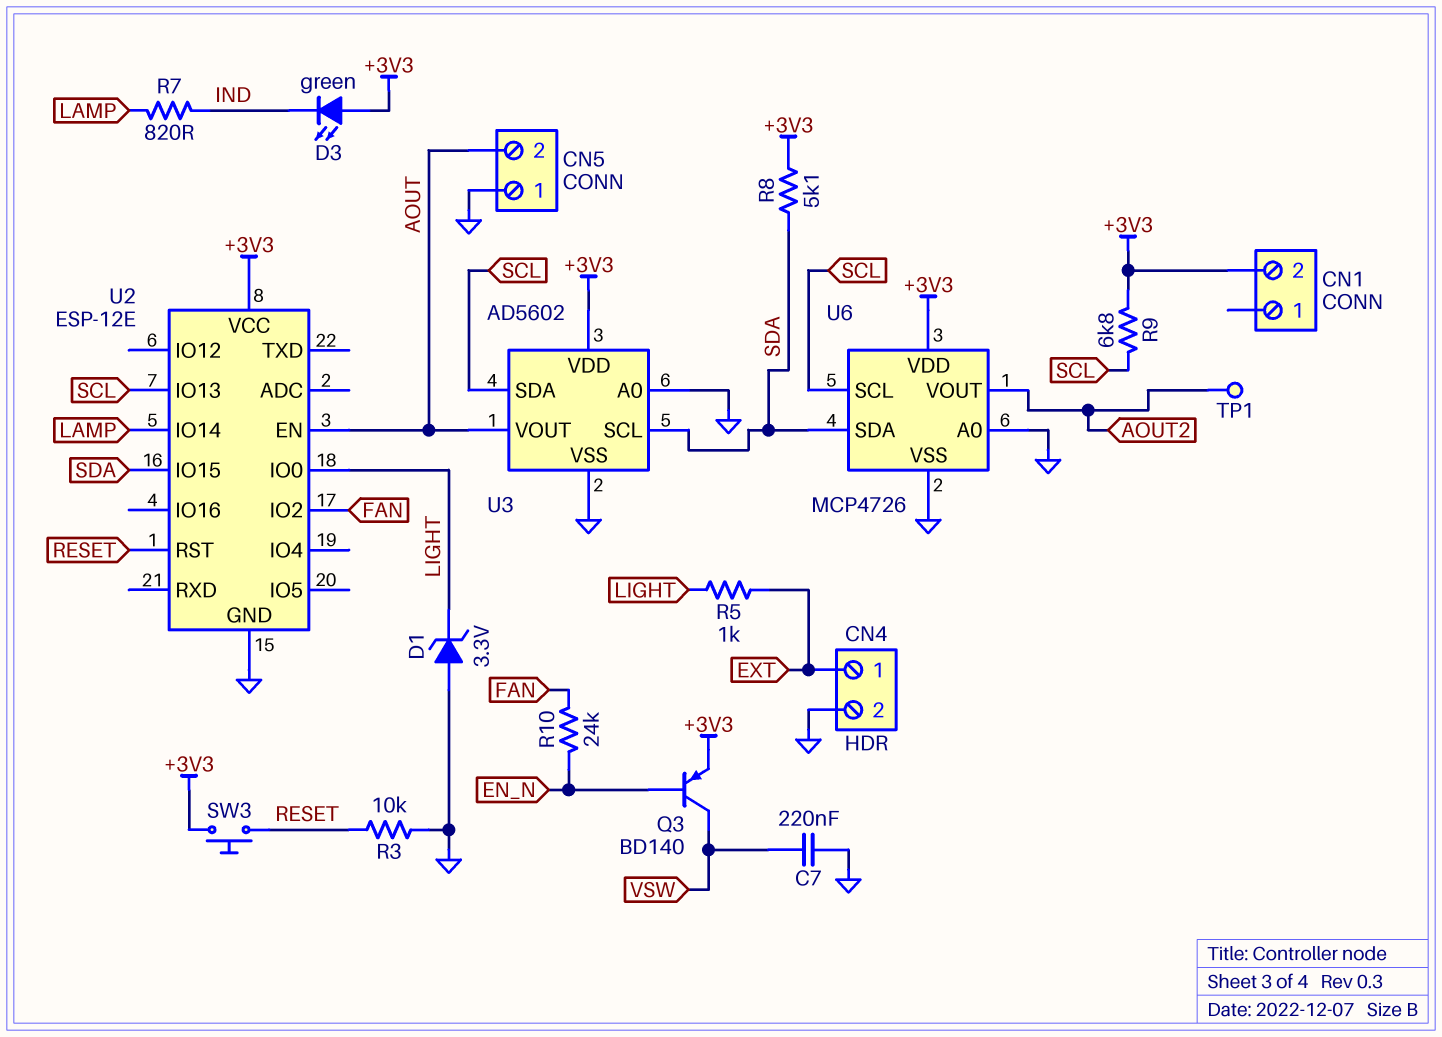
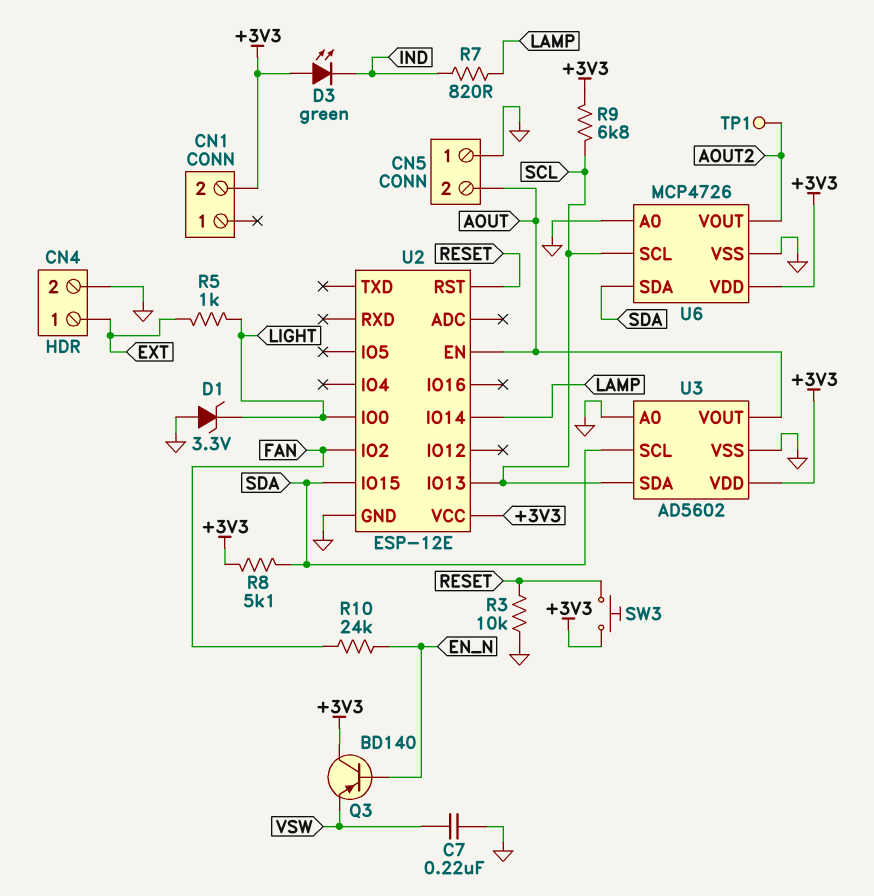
Q3: PNP BD140 (B EN_N, C VSW, E +3V3) -> PNP BD140 (B EN_N, C +3V3, E VSW)

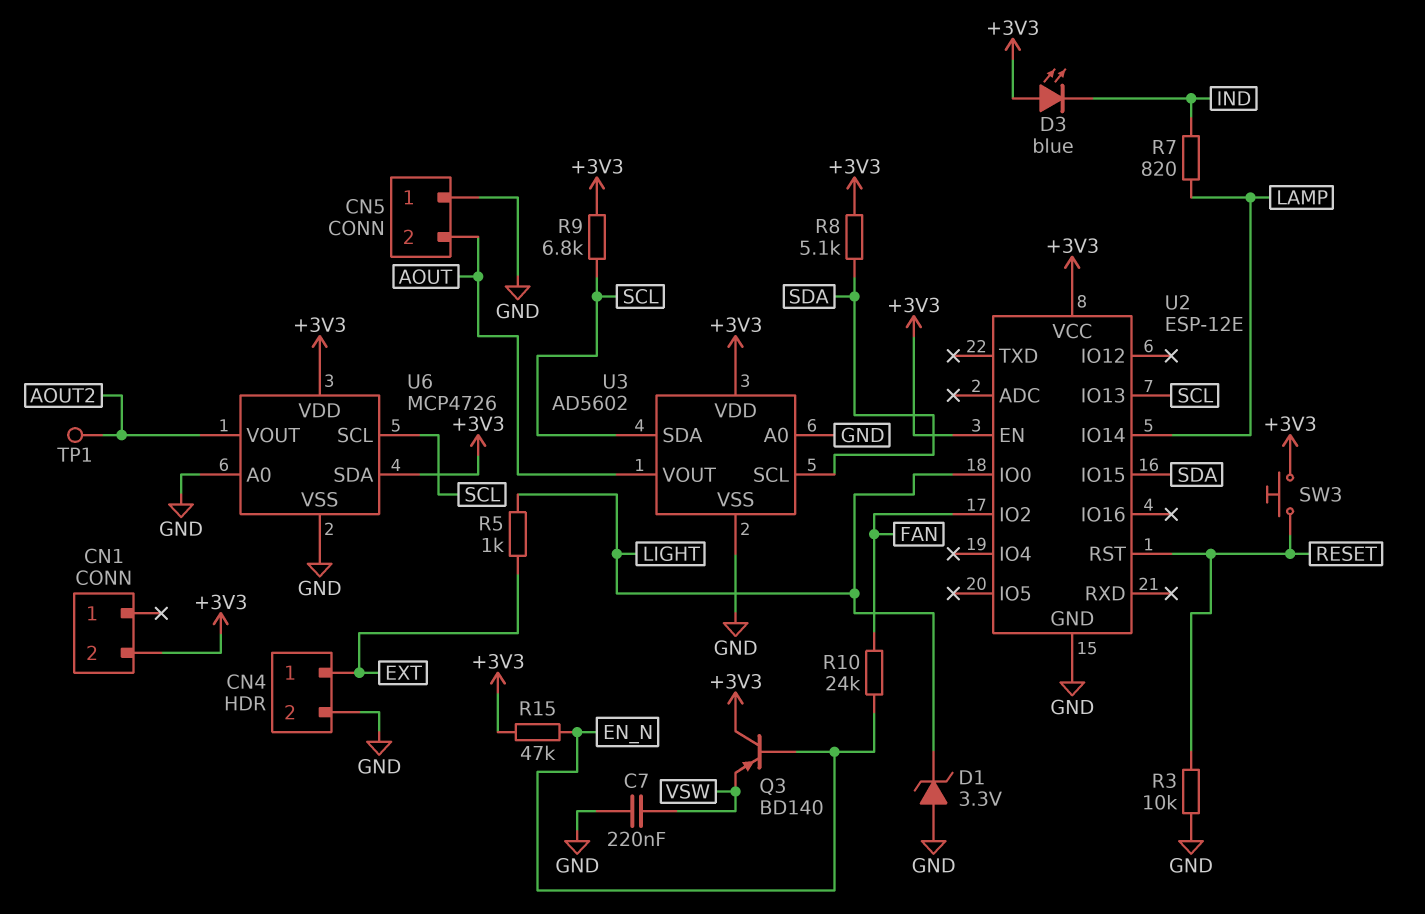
D3: LED green (A +3V3, K IND) -> LED blue (A +3V3, K IND)
R15: none -> 47k (+3V3, EN_N)
U2 pin EN: AOUT -> +3V3
U6 pin SDA: SDA -> +3V3

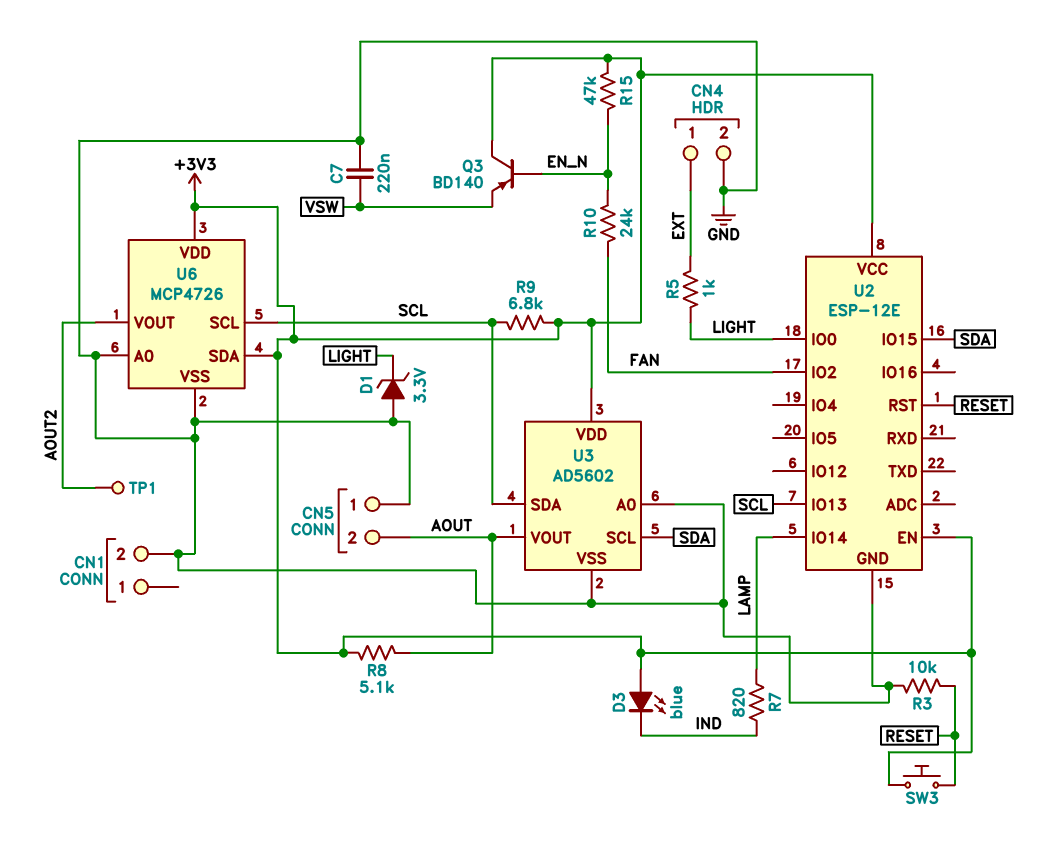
CN1 pin 2: +3V3 -> GND
R8: 5.1k (+3V3, SDA) -> 5.1k (+3V3, AOUT)

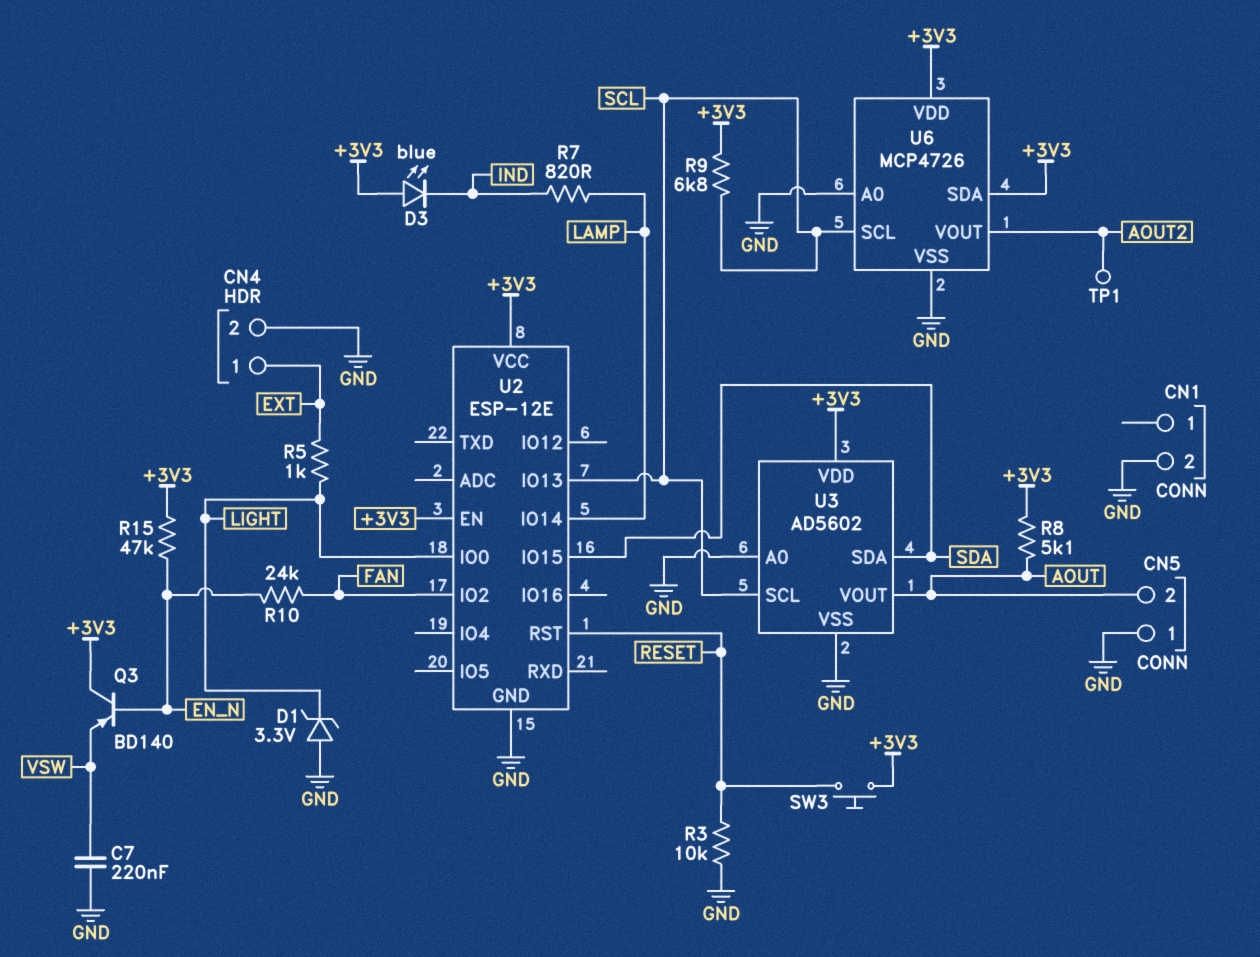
U3 pin SCL: SDA -> SCL
U3 pin SDA: SCL -> SDA

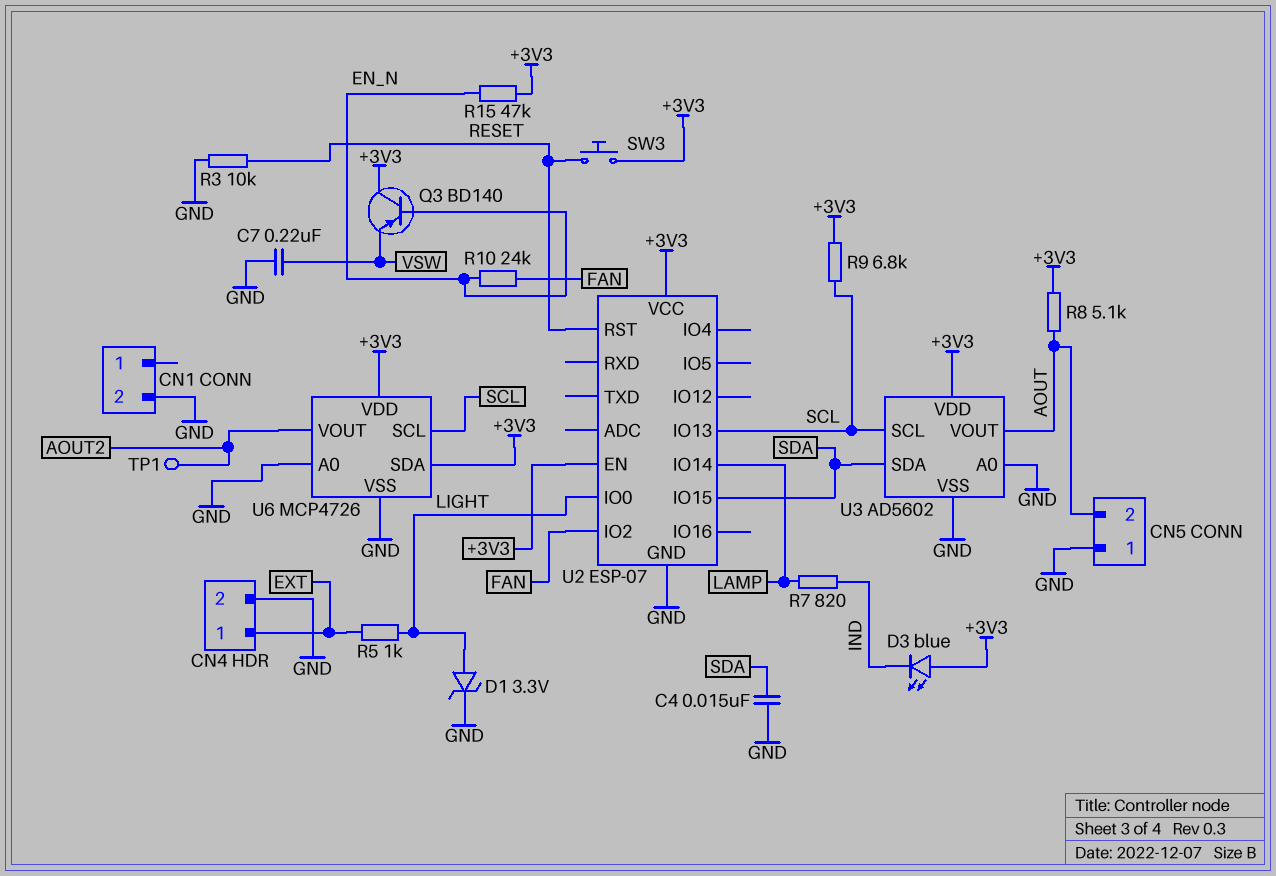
C4: none -> 15nF (GND, SDA)
D1: zener 3.3V (A GND, K LIGHT) -> zener 3.3V (A LIGHT, K GND)
U2: ESP-12E -> ESP-07

